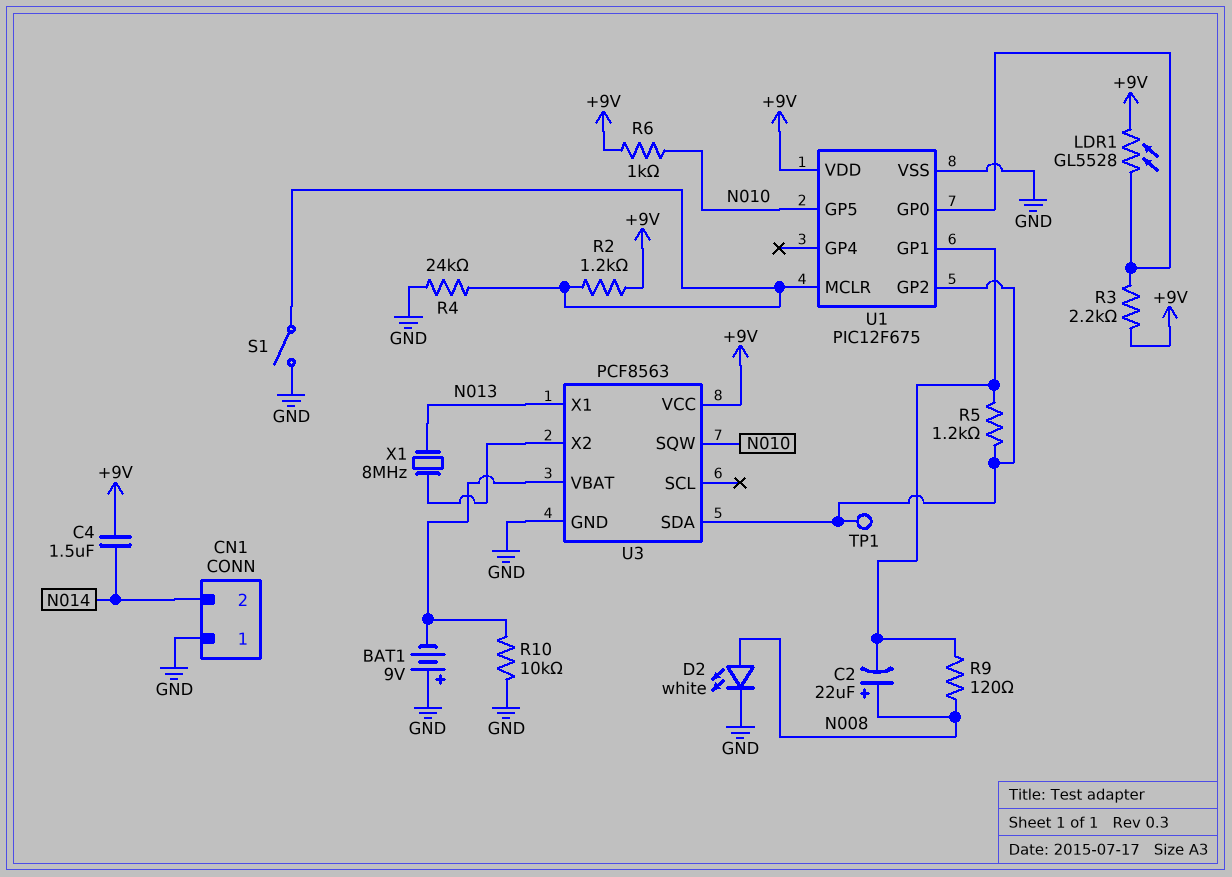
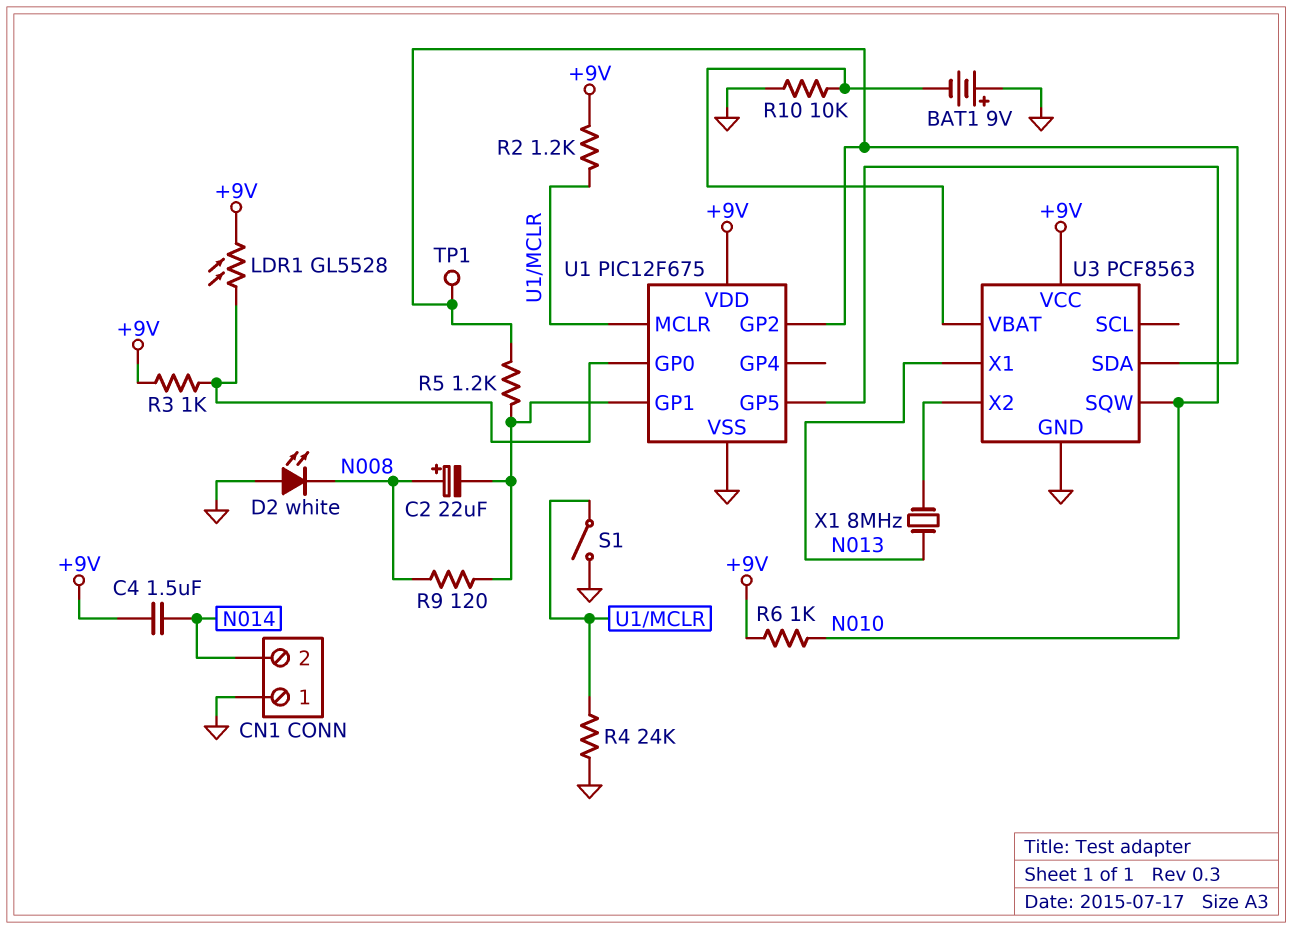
D2: LED white (A N008, K GND) -> LED white (A GND, K N008)
R3: 2.2k (+9V, U1/GP0) -> 1k (+9V, U1/GP0)

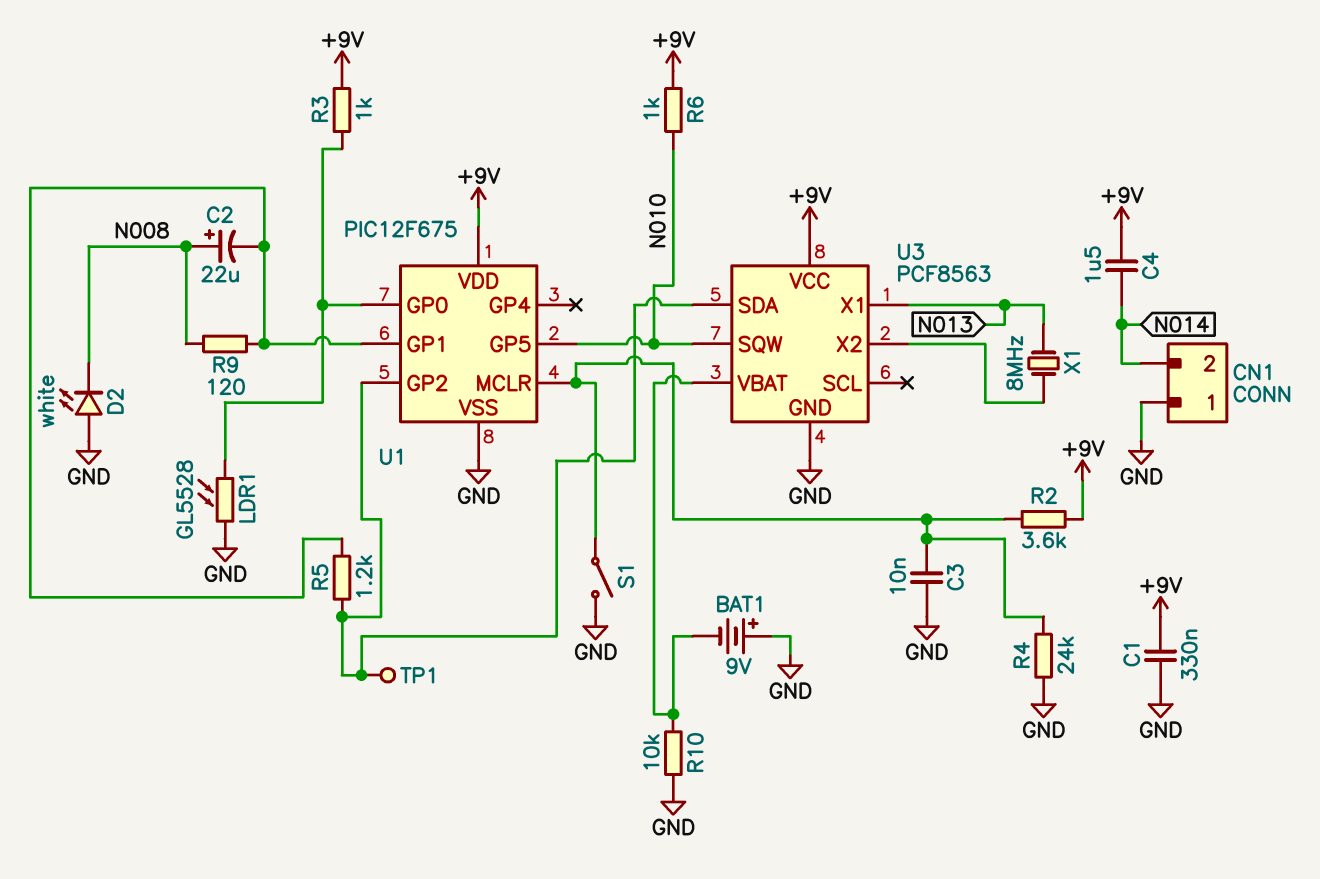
C1: none -> 330nF (+9V, GND)
C3: none -> 10nF (GND, U1/MCLR)
LDR1: GL5528 (+9V, U1/GP0) -> GL5528 (GND, U1/GP0)
R2: 1.2k (+9V, U1/MCLR) -> 3.6k (+9V, U1/MCLR)

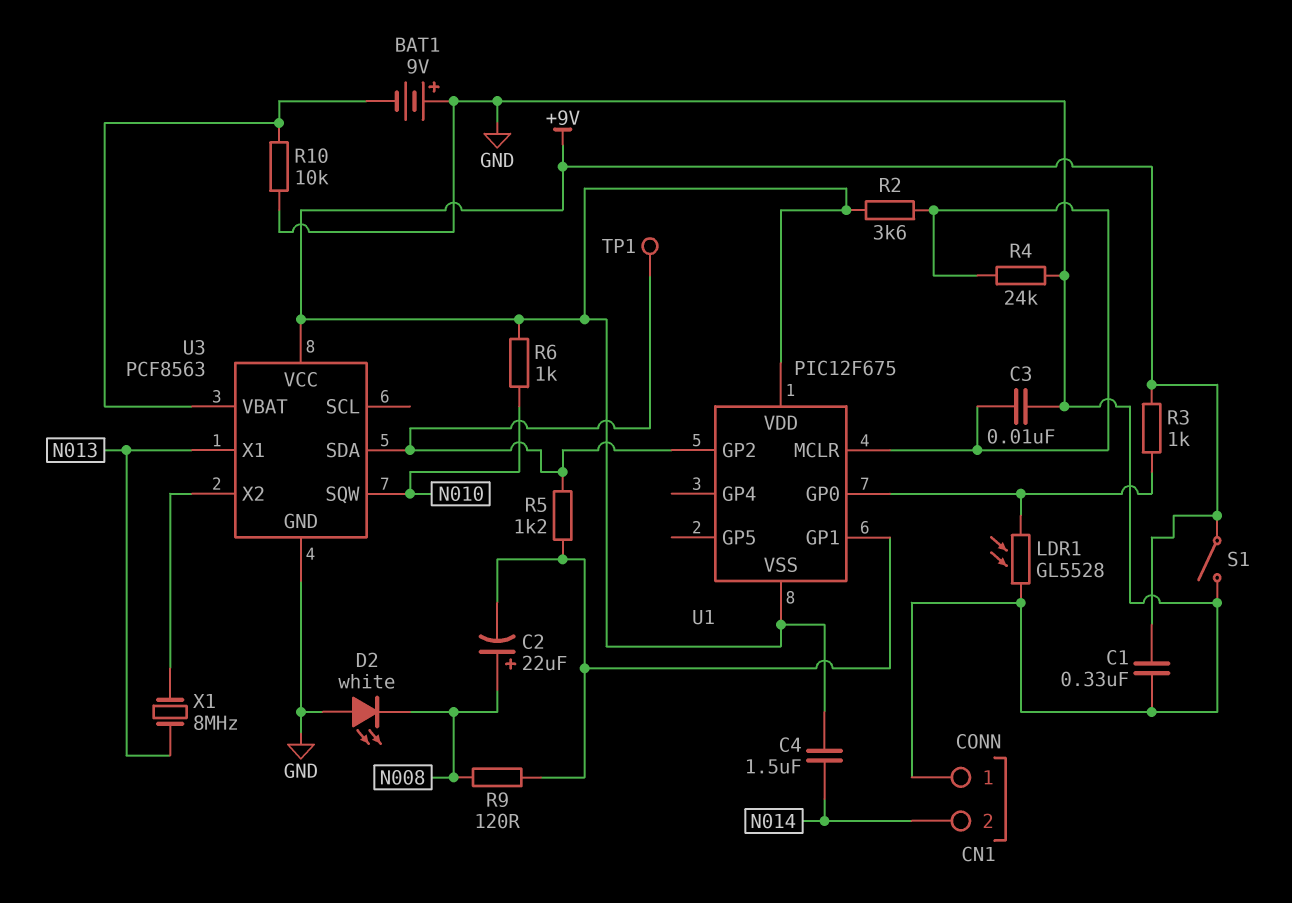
S1: switch (GND, U1/MCLR) -> switch (+9V, GND)
U1 pin GP5: N010 -> none
U1 pin VSS: GND -> +9V

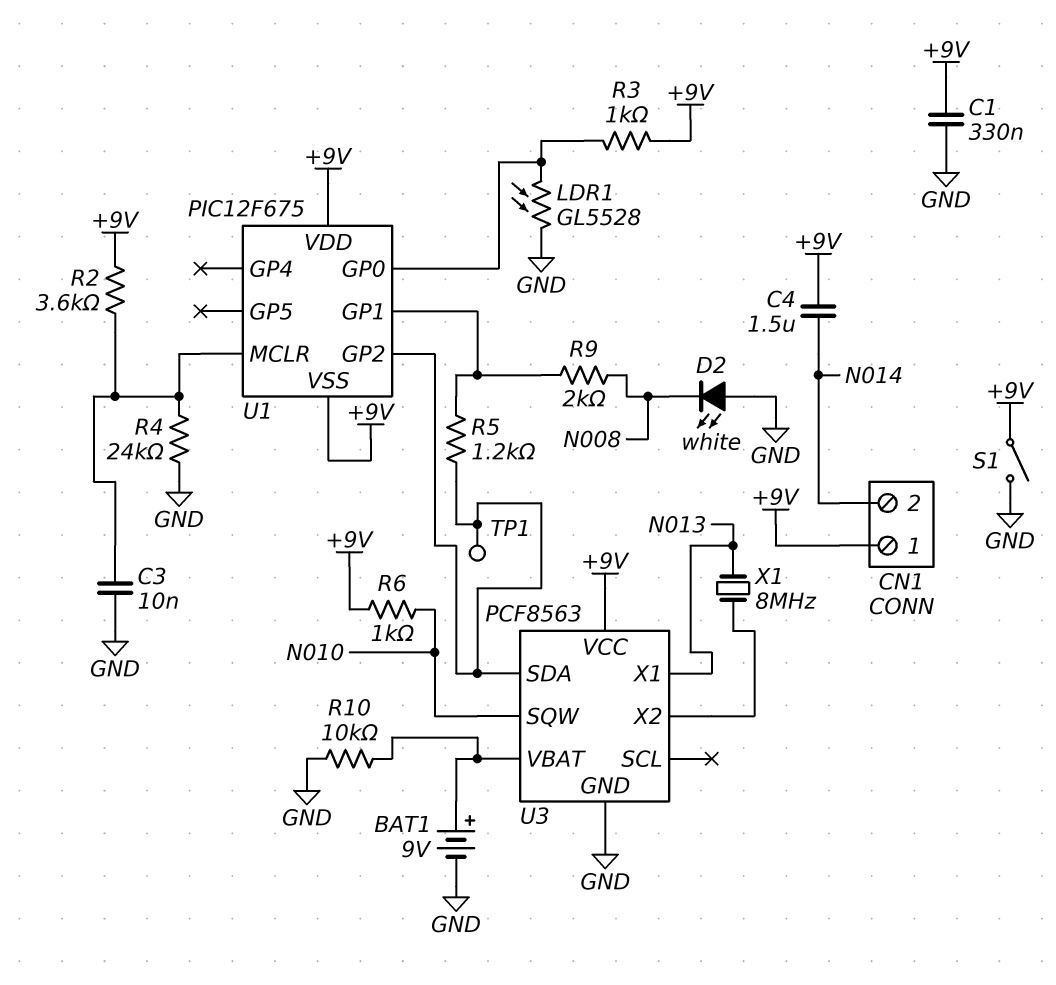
BAT1: 9V (plus GND, minus U3/VBAT) -> 9V (plus U3/VBAT, minus GND)
C2: 22uF (plus N008, minus U1/GP1) -> none
CN1 pin 1: GND -> +9V
R9: 120 (N008, U1/GP1) -> 2k (N008, U1/GP1)

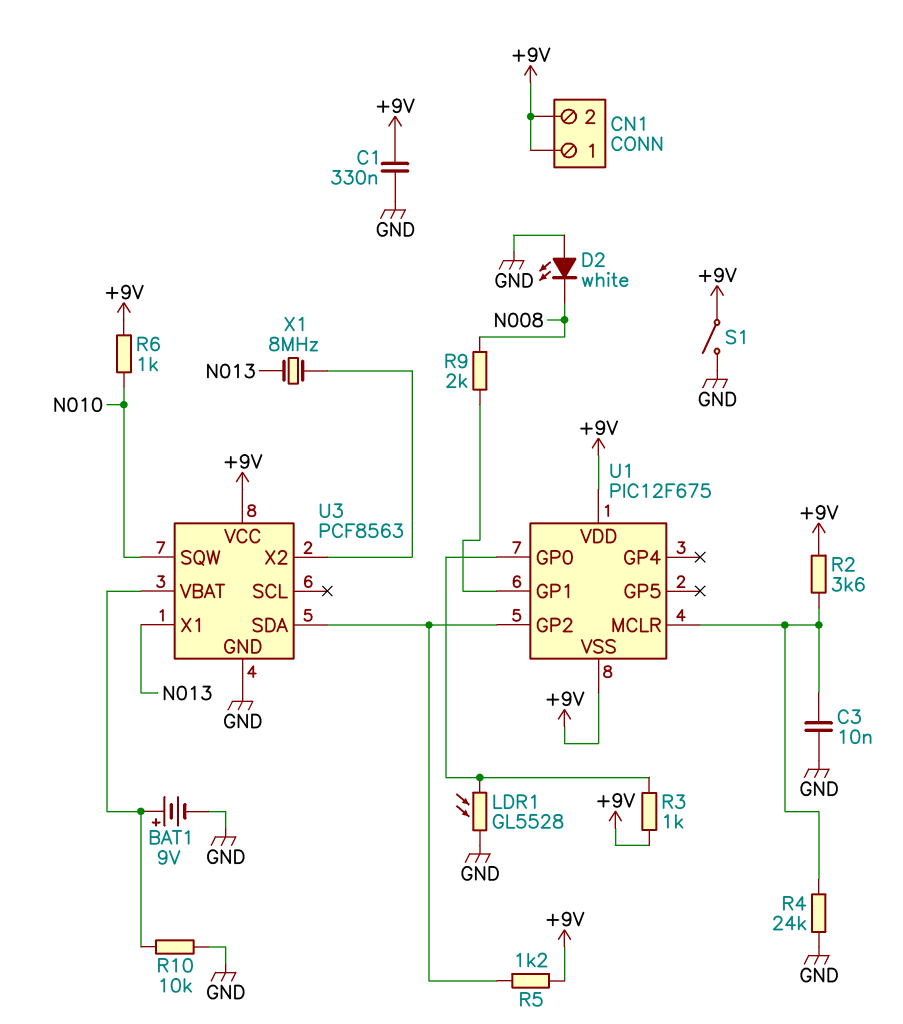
C4: 1.5uF (+9V, N014) -> none
CN1 pin 2: N014 -> +9V
R5: 1.2k (U1/GP1, U1/GP2) -> 1.2k (+9V, U1/GP2)
TP1: test point (U1/GP2) -> none

